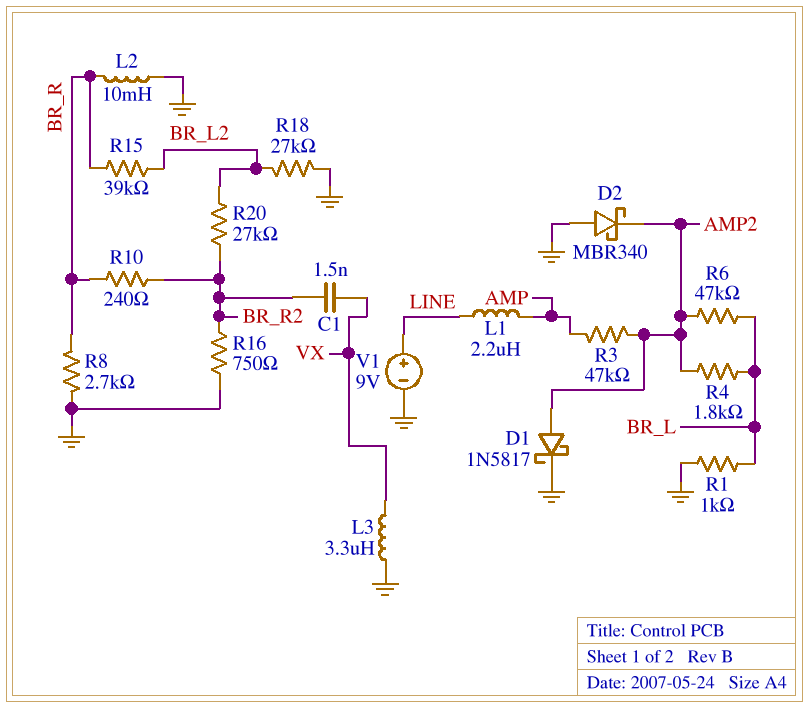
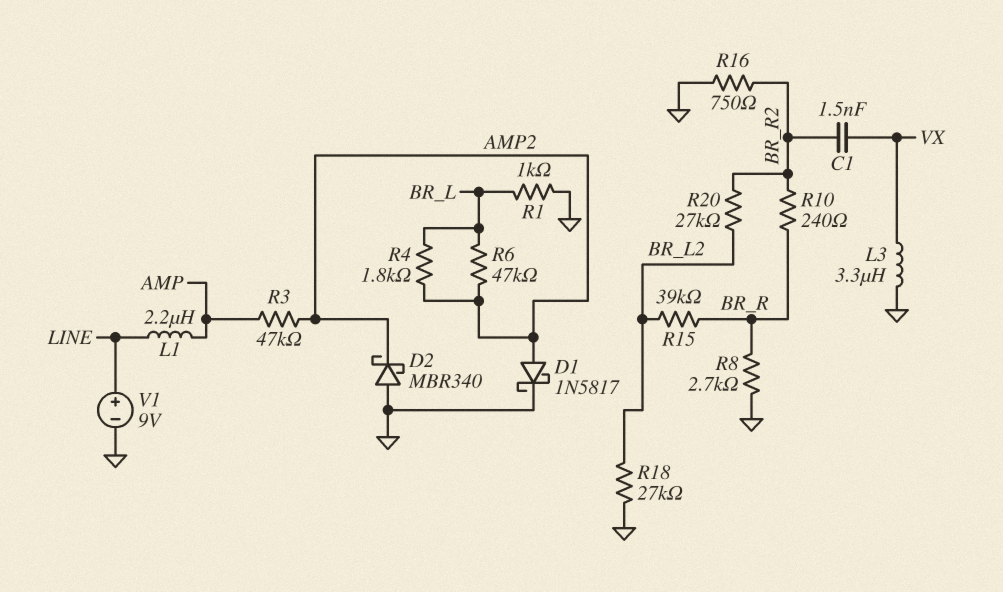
L2: 10mH (BR_R, GND) -> none

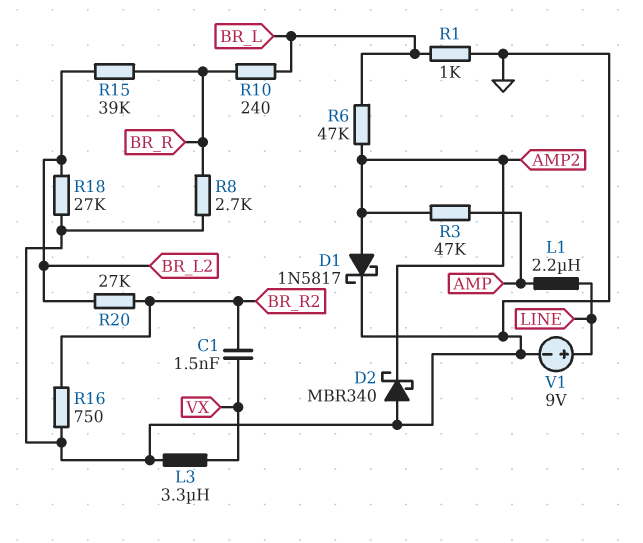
R4: 1.8k (AMP2, BR_L) -> none
R10: 240 (BR_R, BR_R2) -> 240 (BR_L, BR_R)

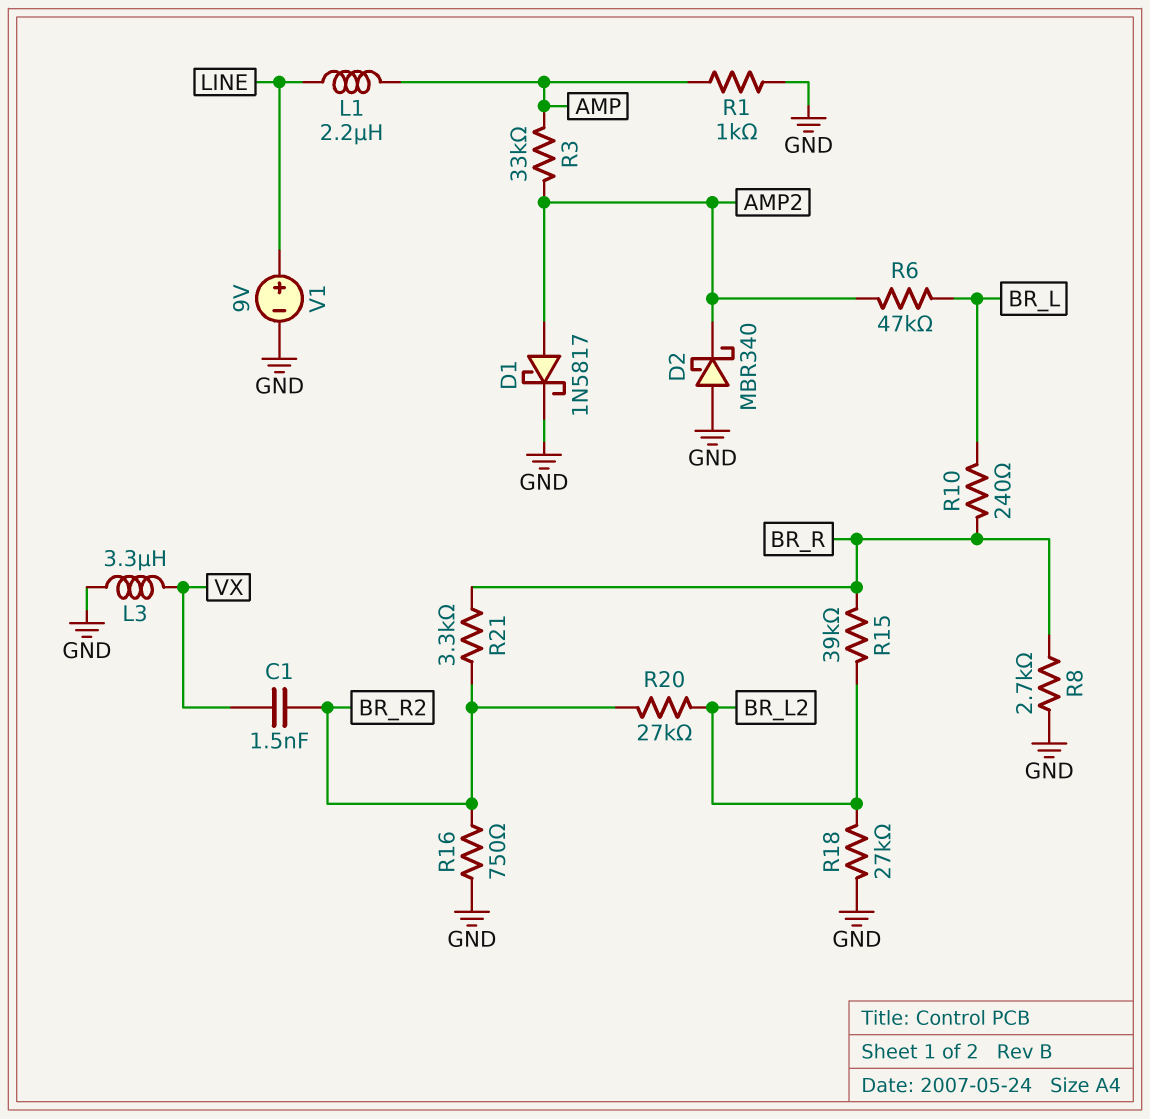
R1: 1k (BR_L, GND) -> 1k (AMP, GND)
R3: 47k (AMP, AMP2) -> 33k (AMP, AMP2)
R21: none -> 3.3k (BR_R, BR_R2)

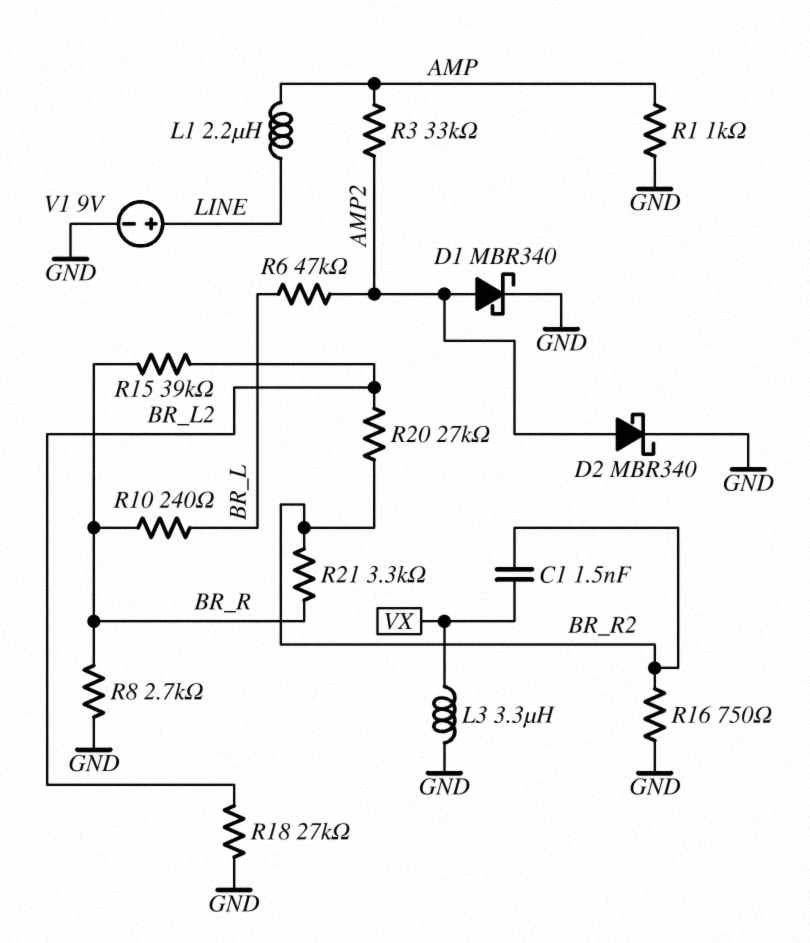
D1: schottky 1N5817 (A AMP2, K GND) -> schottky MBR340 (A AMP2, K GND)
D2: schottky MBR340 (A GND, K AMP2) -> schottky MBR340 (A AMP2, K GND)

